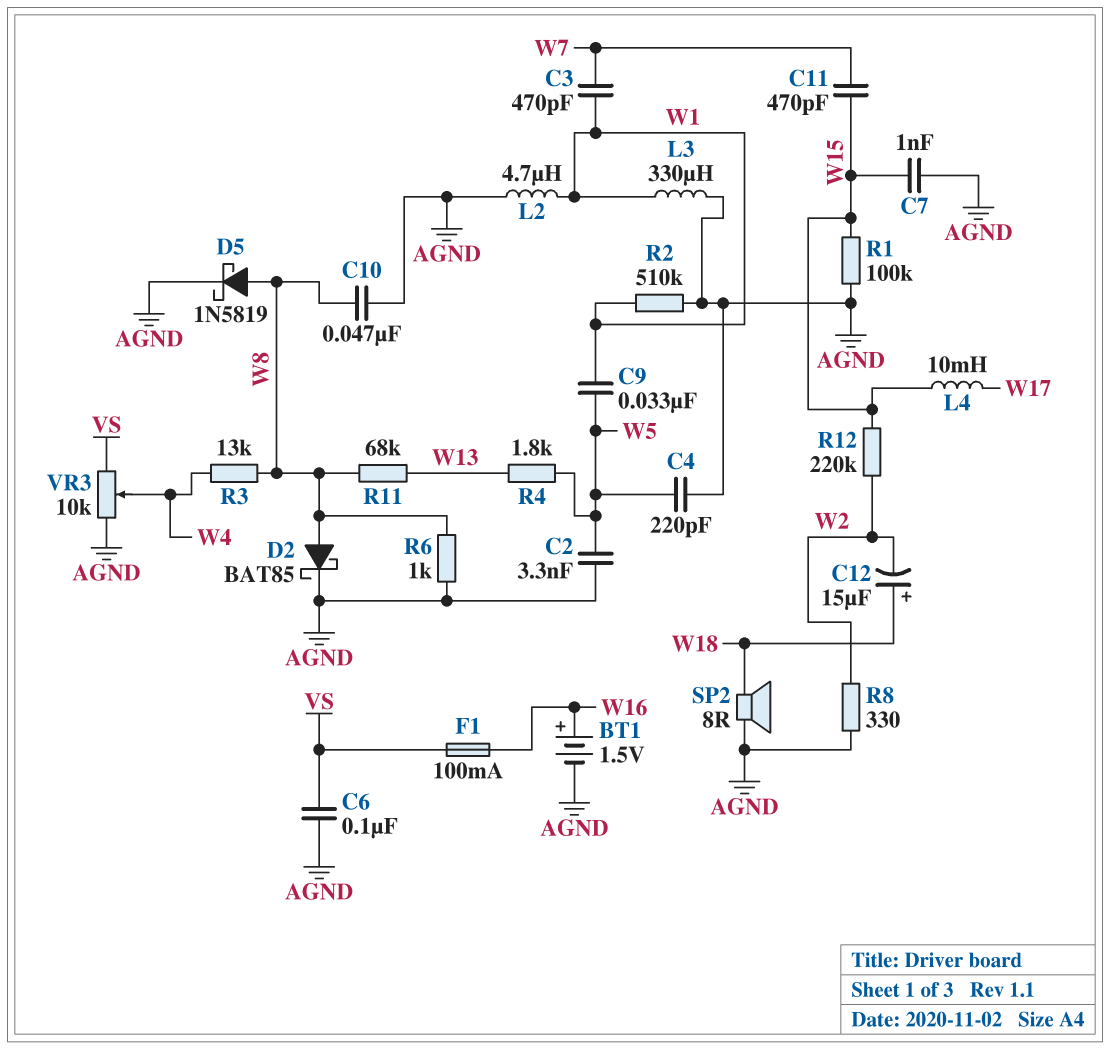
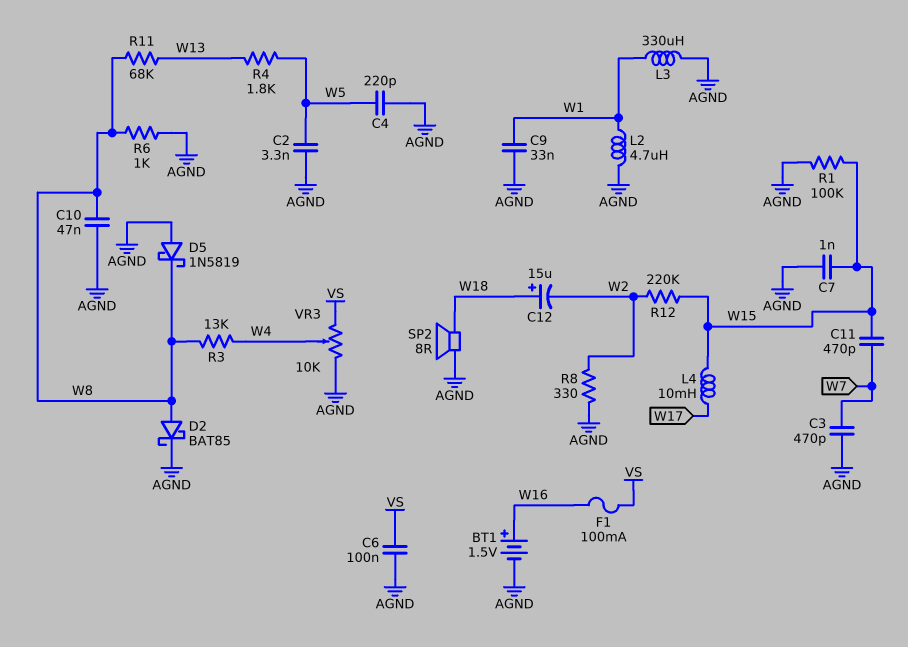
C3: 470pF (W1, W7) -> 470pF (AGND, W7)
C9: 33nF (W1, W5) -> 33nF (AGND, W1)
D5: schottky 1N5819 (A W8, K AGND) -> schottky 1N5819 (A AGND, K W8)
R2: 510k (AGND, W1) -> none

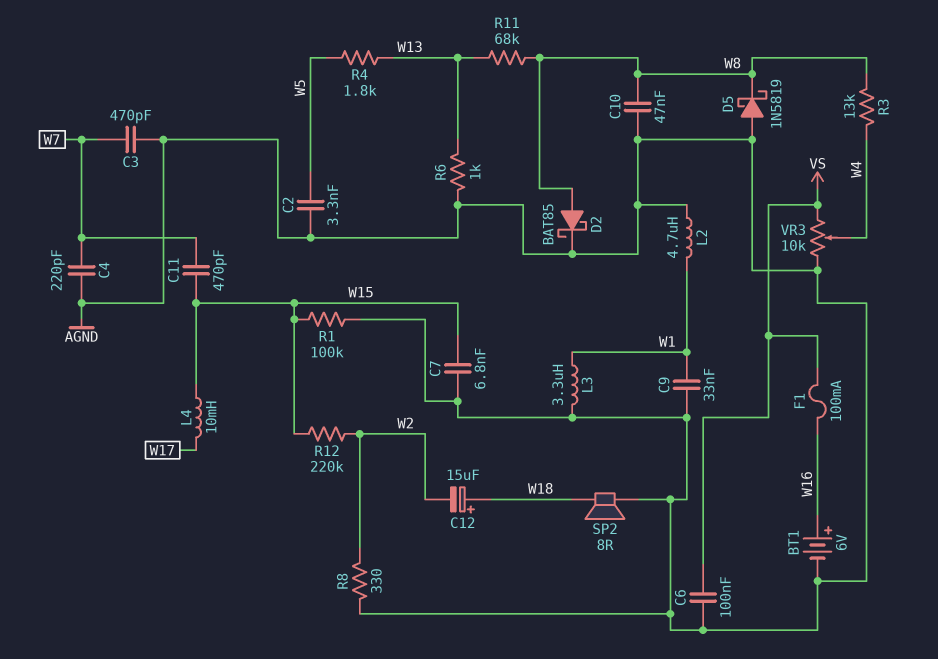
BT1: 1.5V (plus W16, minus AGND) -> 6V (plus W16, minus AGND)
C4: 220pF (AGND, W5) -> 220pF (AGND, W7)
C7: 1nF (AGND, W15) -> 6.8nF (AGND, W15)
L3: 330uH (AGND, W1) -> 3.3uH (AGND, W1)
R6: 1k (AGND, W8) -> 1k (AGND, W13)

